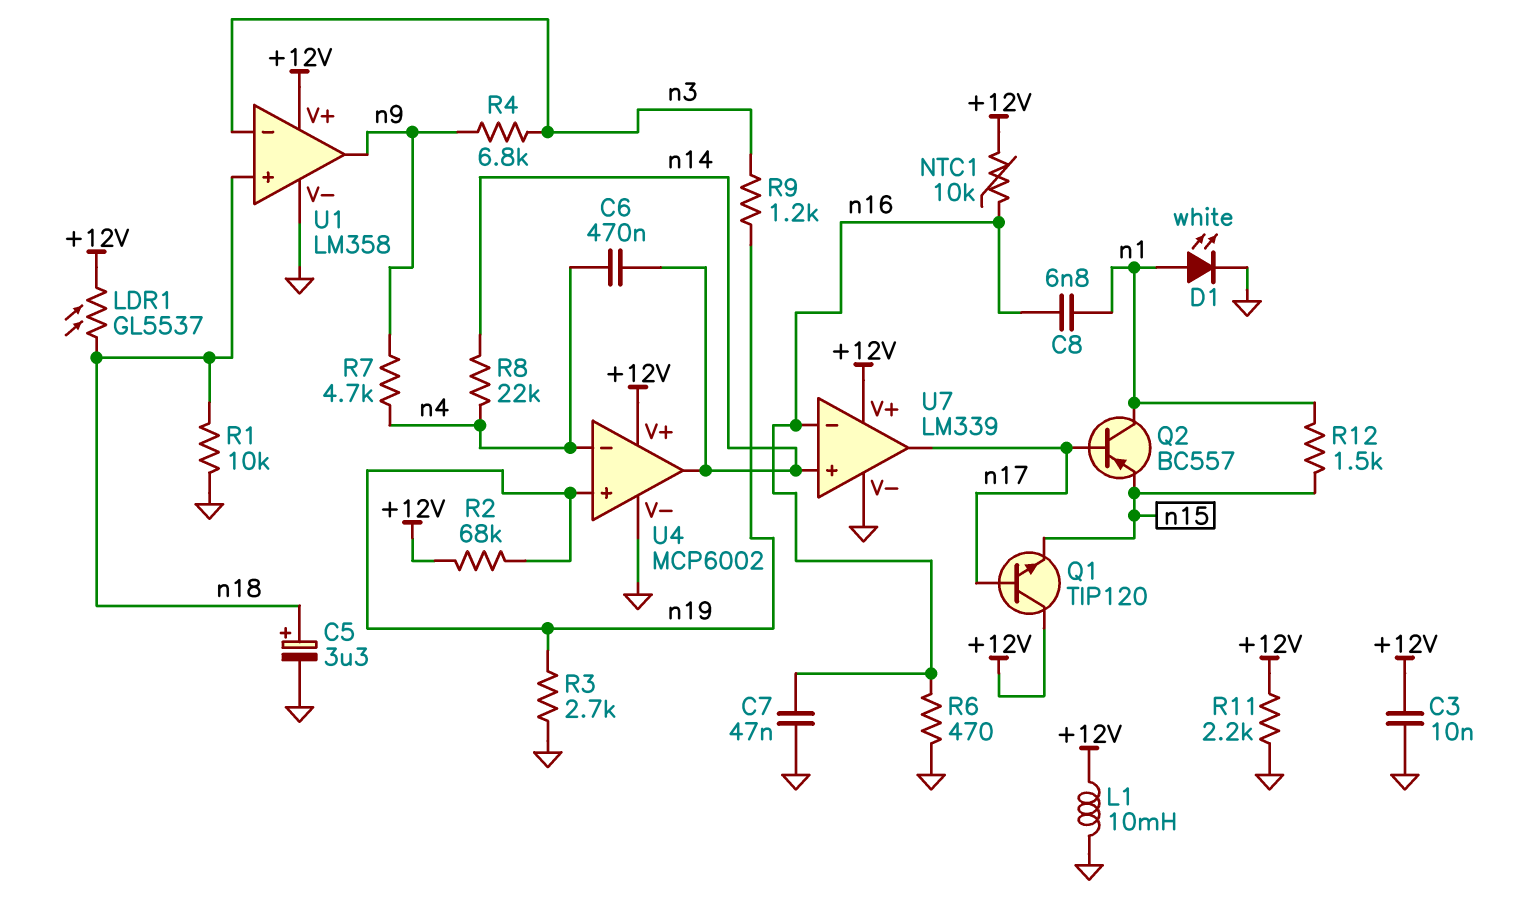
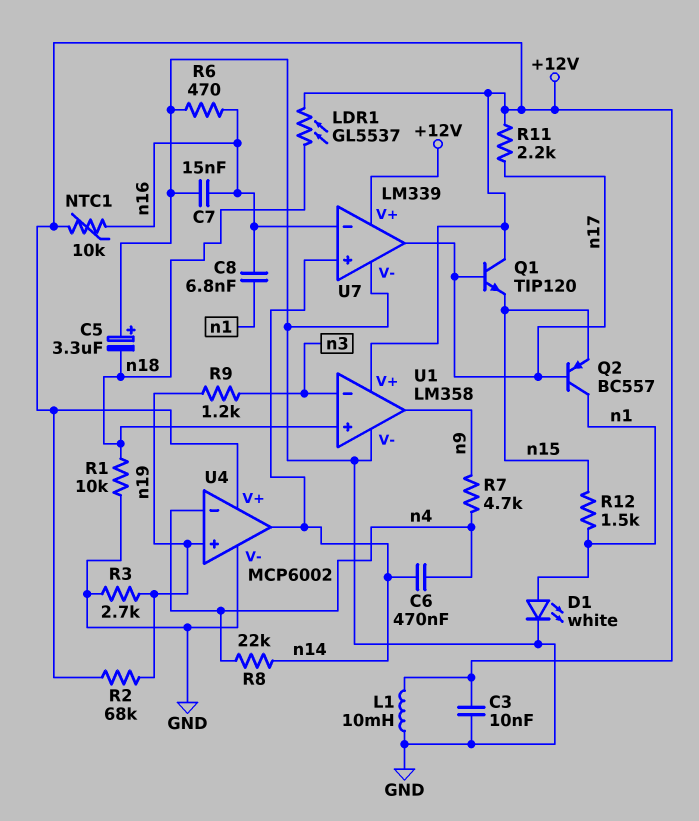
C5: 3.3uF (plus n18, minus GND) -> 3.3uF (plus GND, minus n18)
C7: 47nF (GND, n16) -> 15nF (GND, n16)
R4: 6.8k (n3, n9) -> none
R11: 2.2k (+12V, GND) -> 2.2k (+12V, n17)

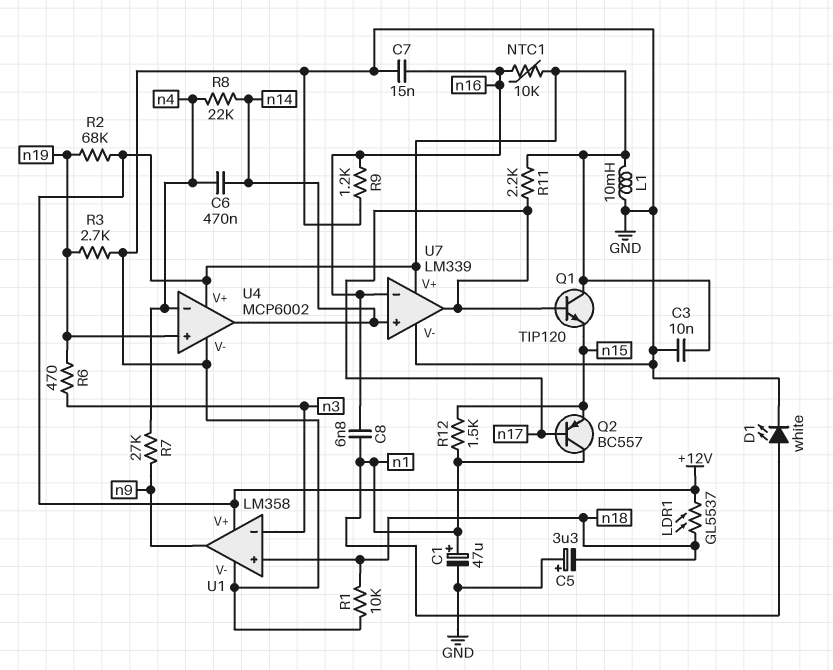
C1: none -> 47uF (plus n1, minus GND)
R6: 470 (GND, n16) -> 470 (n3, n19)
R7: 4.7k (n4, n9) -> 27k (n4, n9)
R9: 1.2k (n3, n19) -> 1.2k (GND, n16)

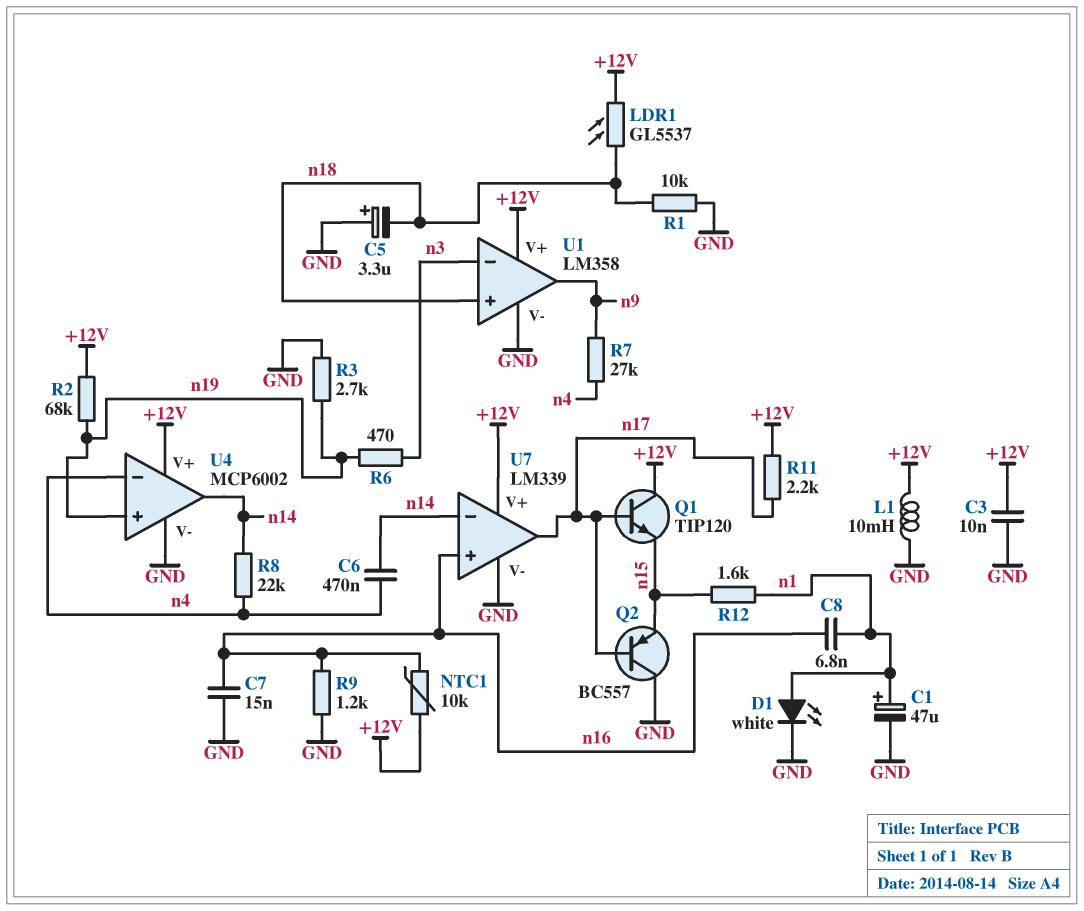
Q2: PNP BC557 (B n17, C n1, E n15) -> PNP BC557 (B n17, C GND, E n15)
R12: 1.5k (n1, n15) -> 1.6k (n1, n15)
U7 pin in+: n14 -> n16
U7 pin in-: n16 -> n14

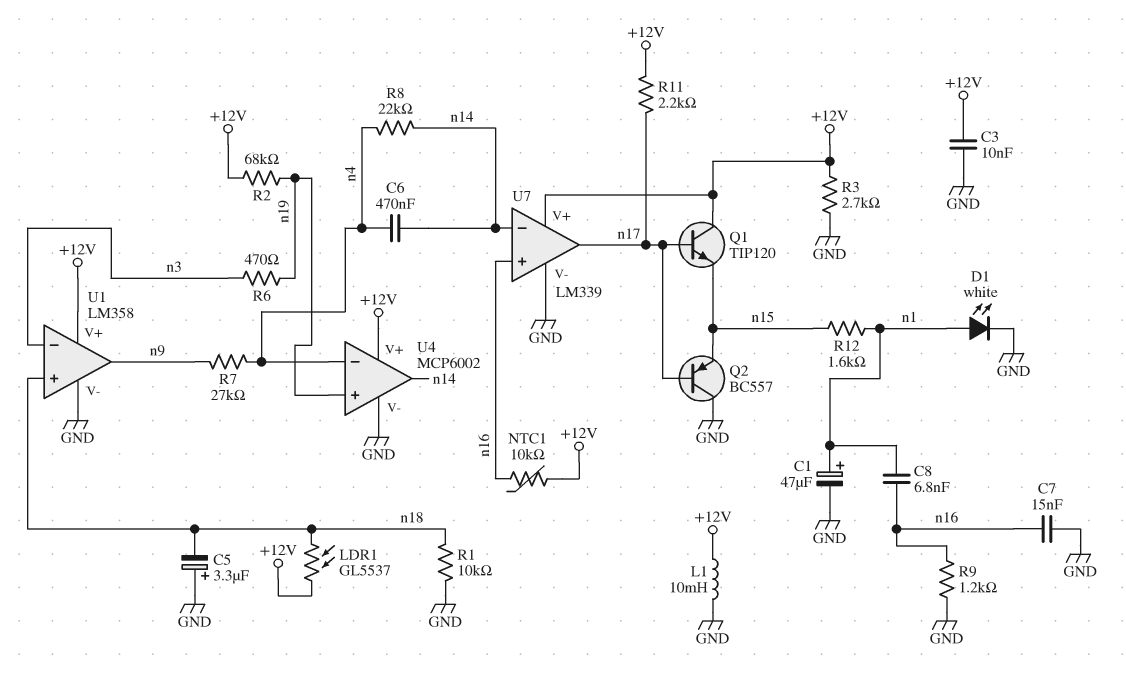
R3: 2.7k (GND, n19) -> 2.7k (+12V, GND)

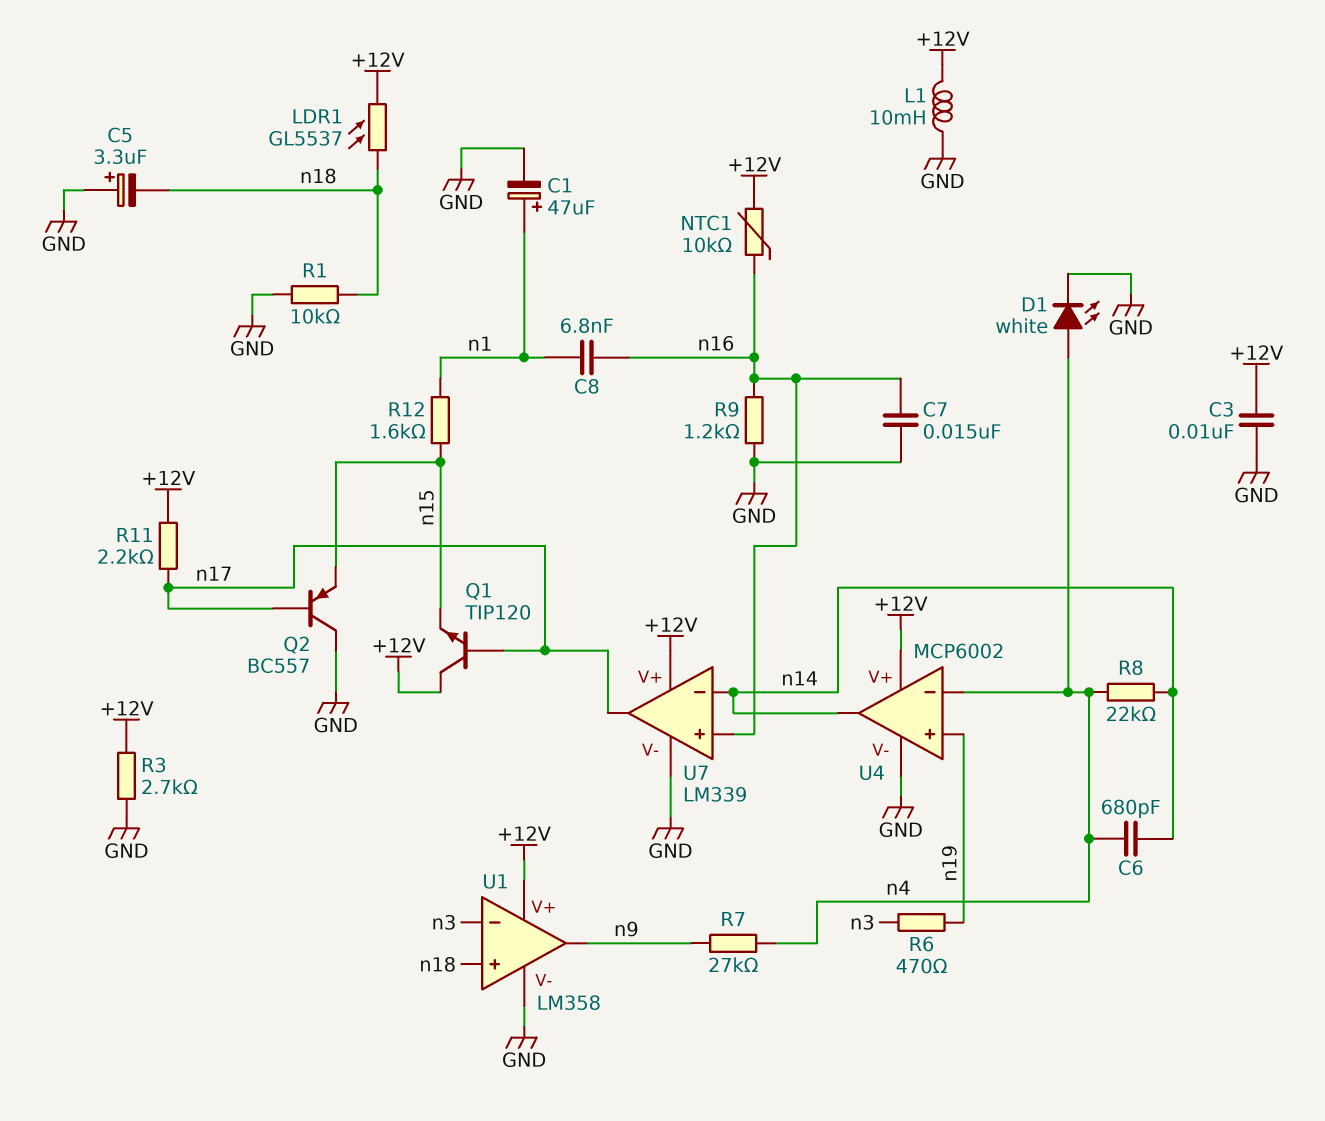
C6: 470nF (n4, n14) -> 680pF (n4, n14)
D1: LED white (A n1, K GND) -> LED white (A n4, K GND)
R2: 68k (+12V, n19) -> none

